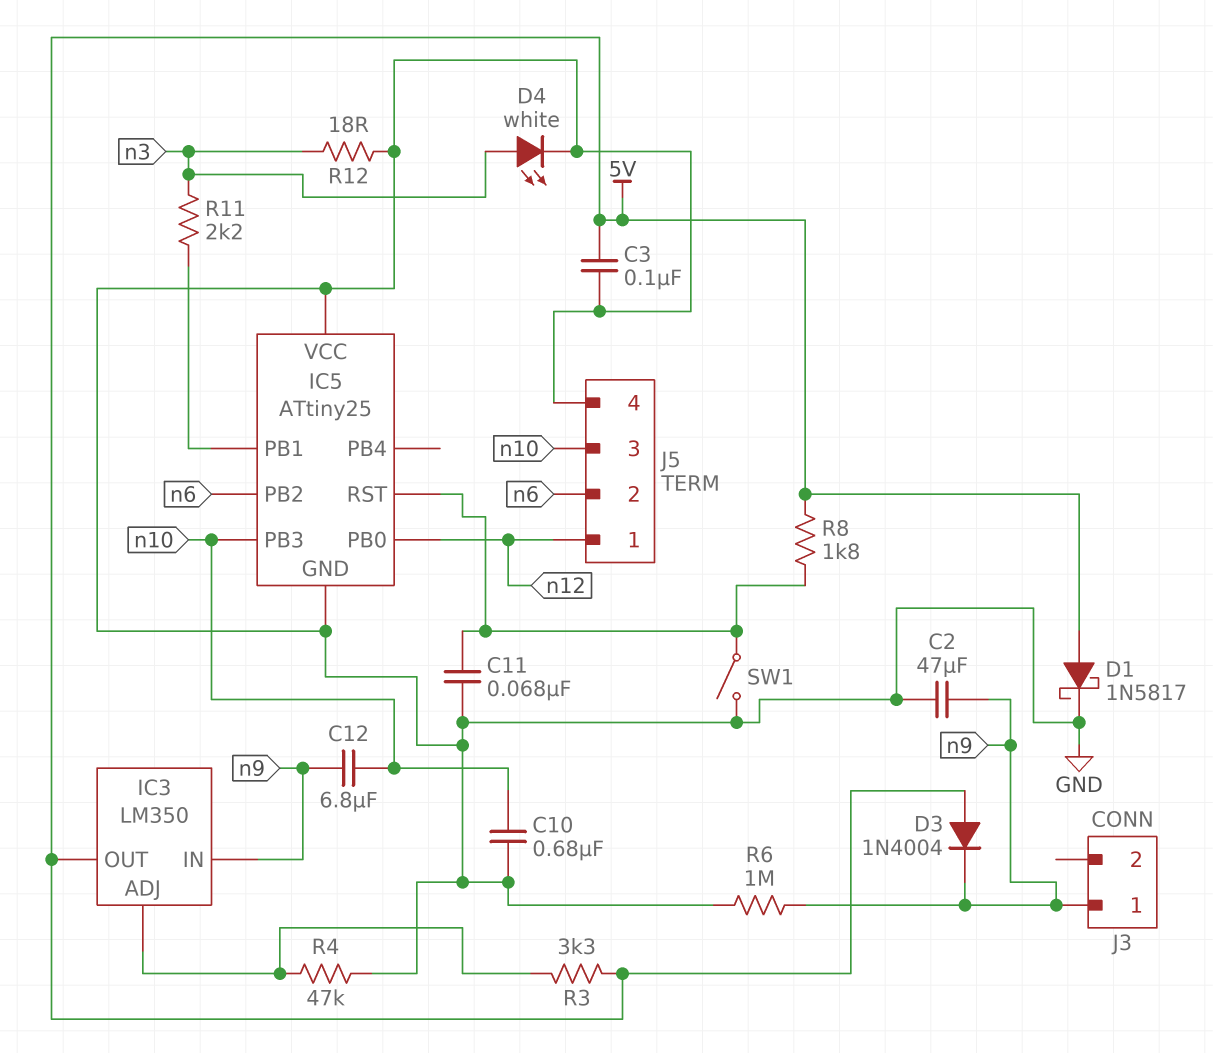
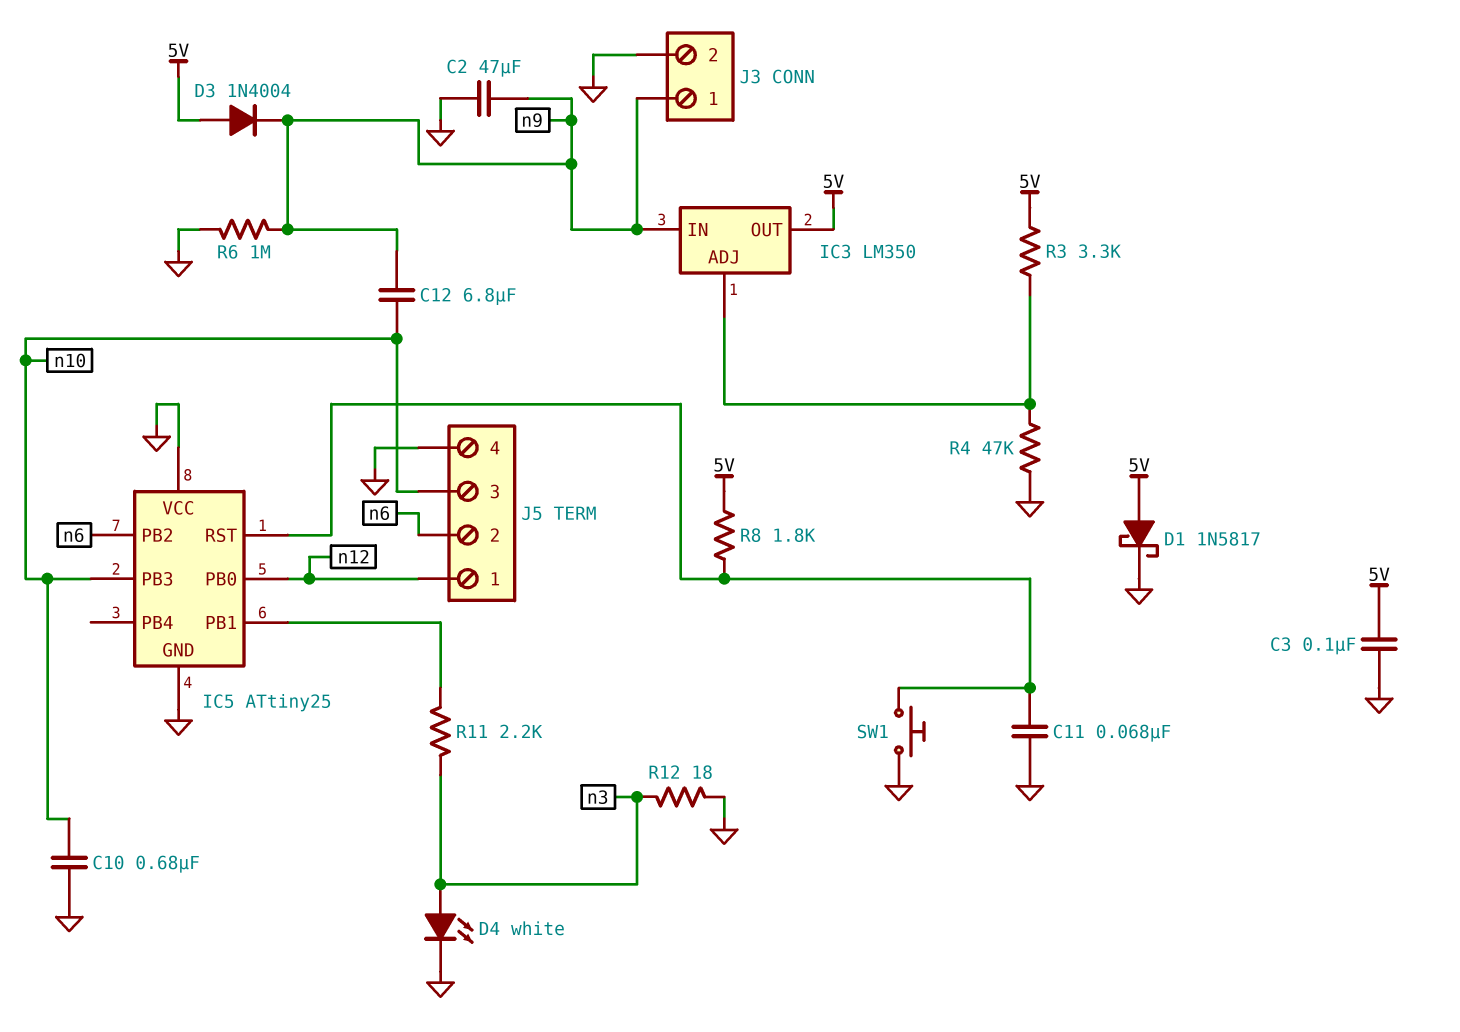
J3 pin 2: none -> GND
SW1: switch (GND, IC5/RST) -> button (GND, IC5/RST)

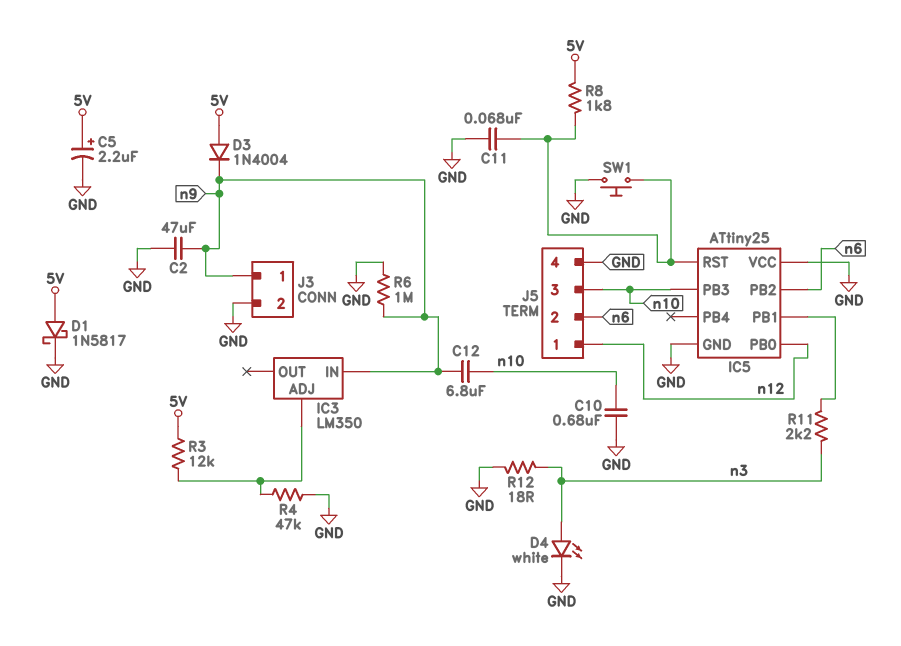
C3: 100nF (5V, GND) -> none
C5: none -> 2.2uF (plus 5V, minus GND)
IC3 pin OUT: 5V -> none
R3: 3.3k (5V, IC3/ADJ) -> 12k (5V, IC3/ADJ)

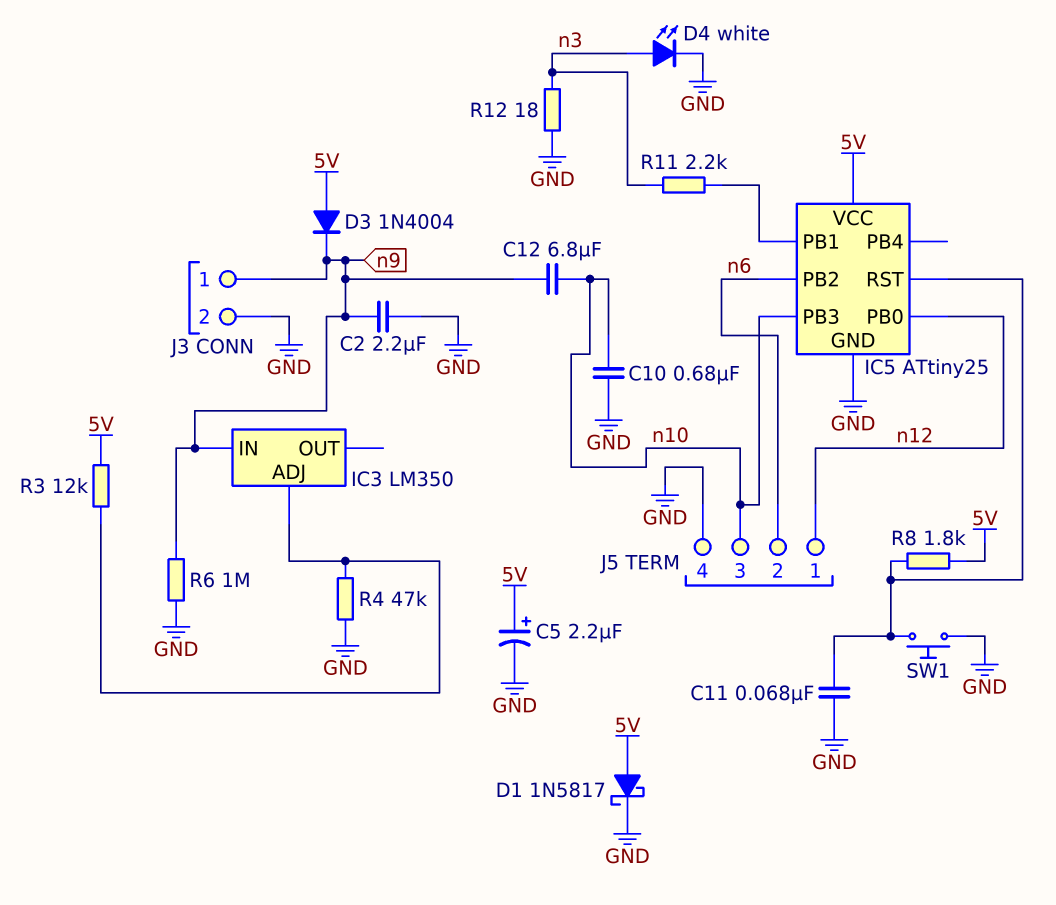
C2: 47uF (GND, n9) -> 2.2uF (GND, n9)
IC5 pin VCC: GND -> 5V

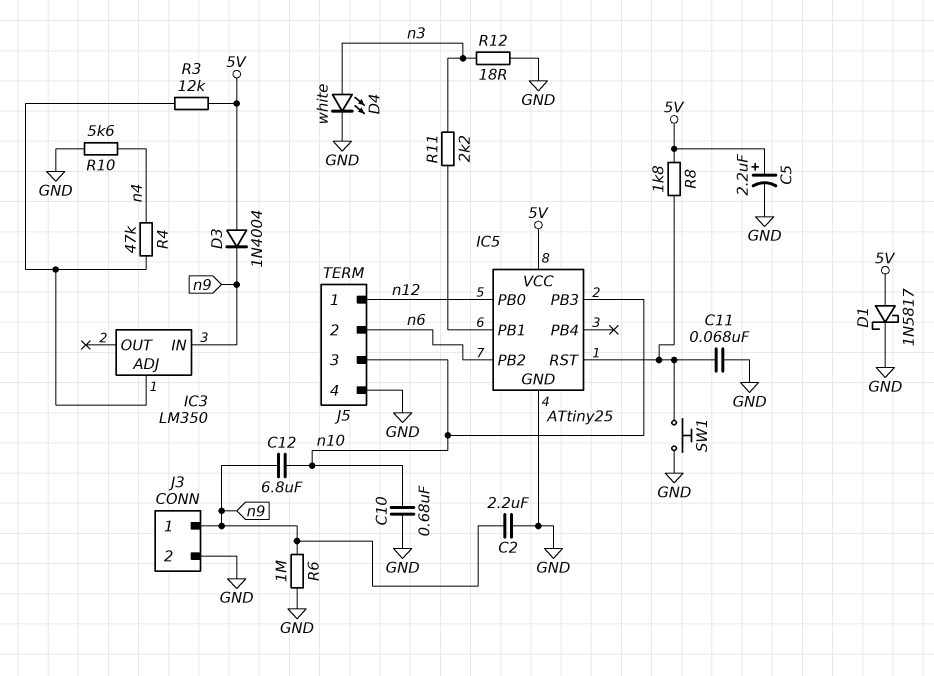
R4: 47k (GND, IC3/ADJ) -> 47k (IC3/ADJ, n4)
R10: none -> 5.6k (GND, n4)

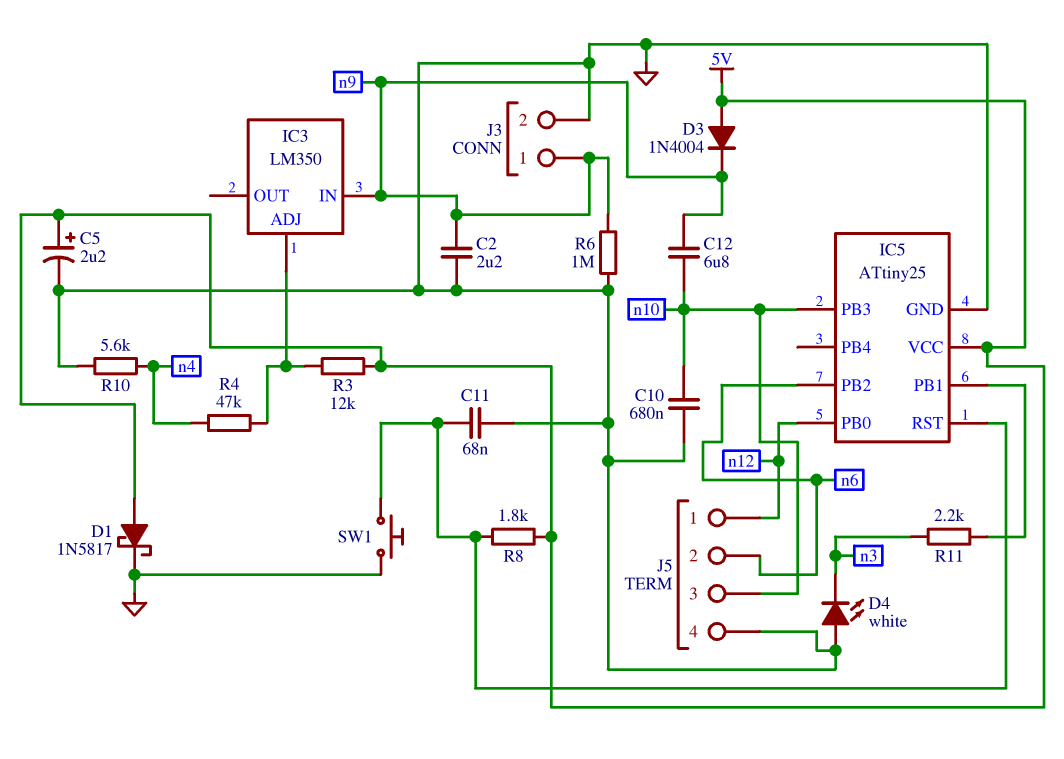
D4: LED white (A n3, K GND) -> LED white (A GND, K n3)
R12: 18 (GND, n3) -> none

